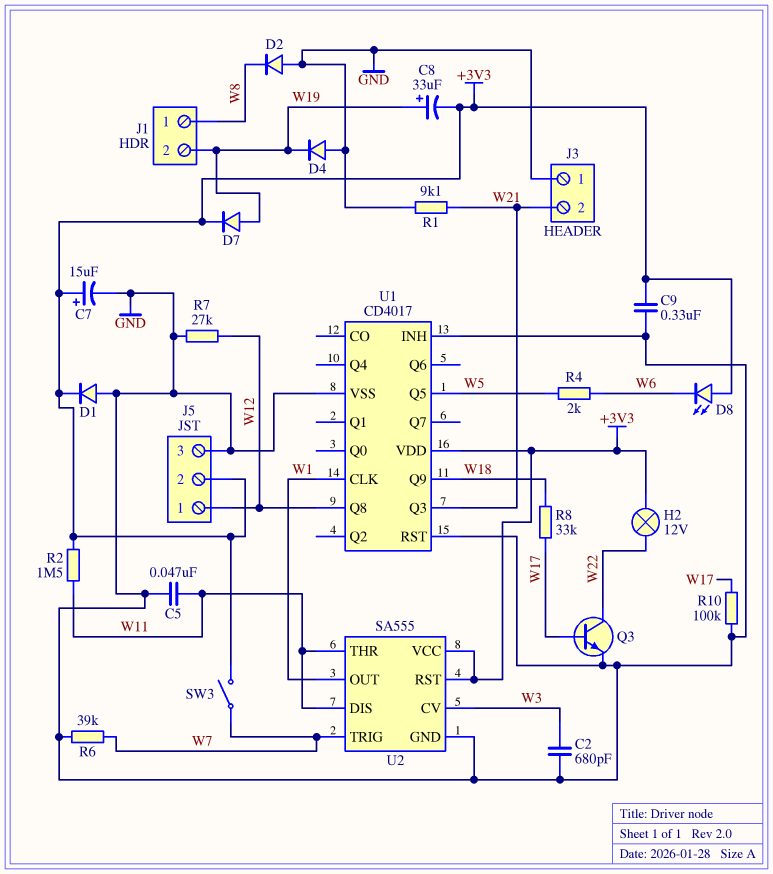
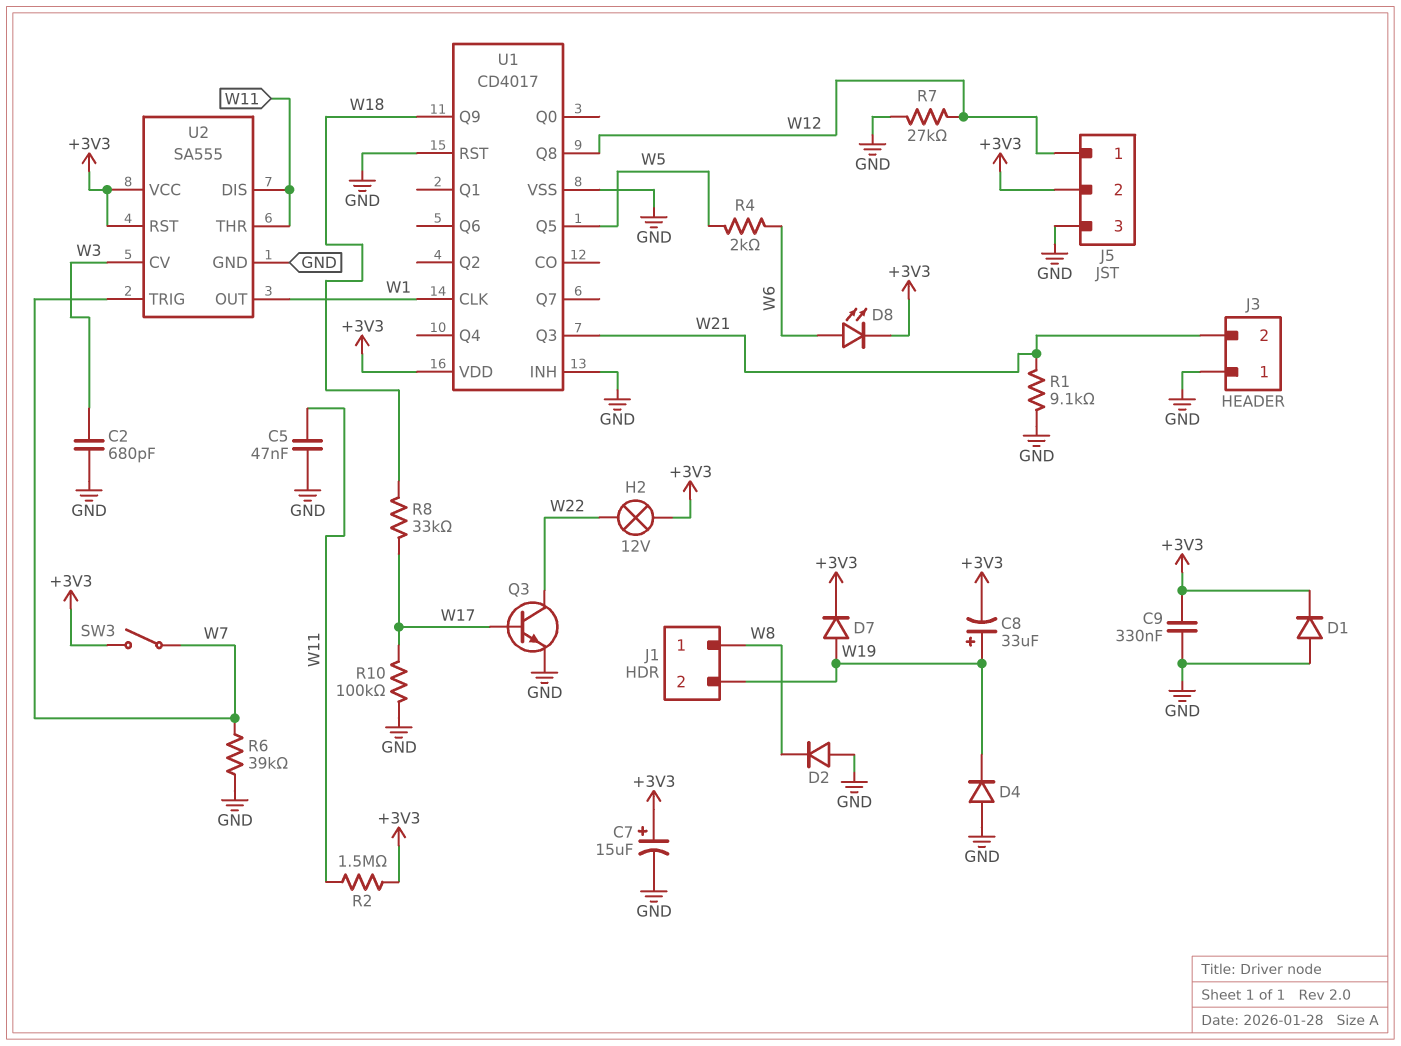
D8: LED (A +3V3, K W6) -> LED (A W6, K +3V3)

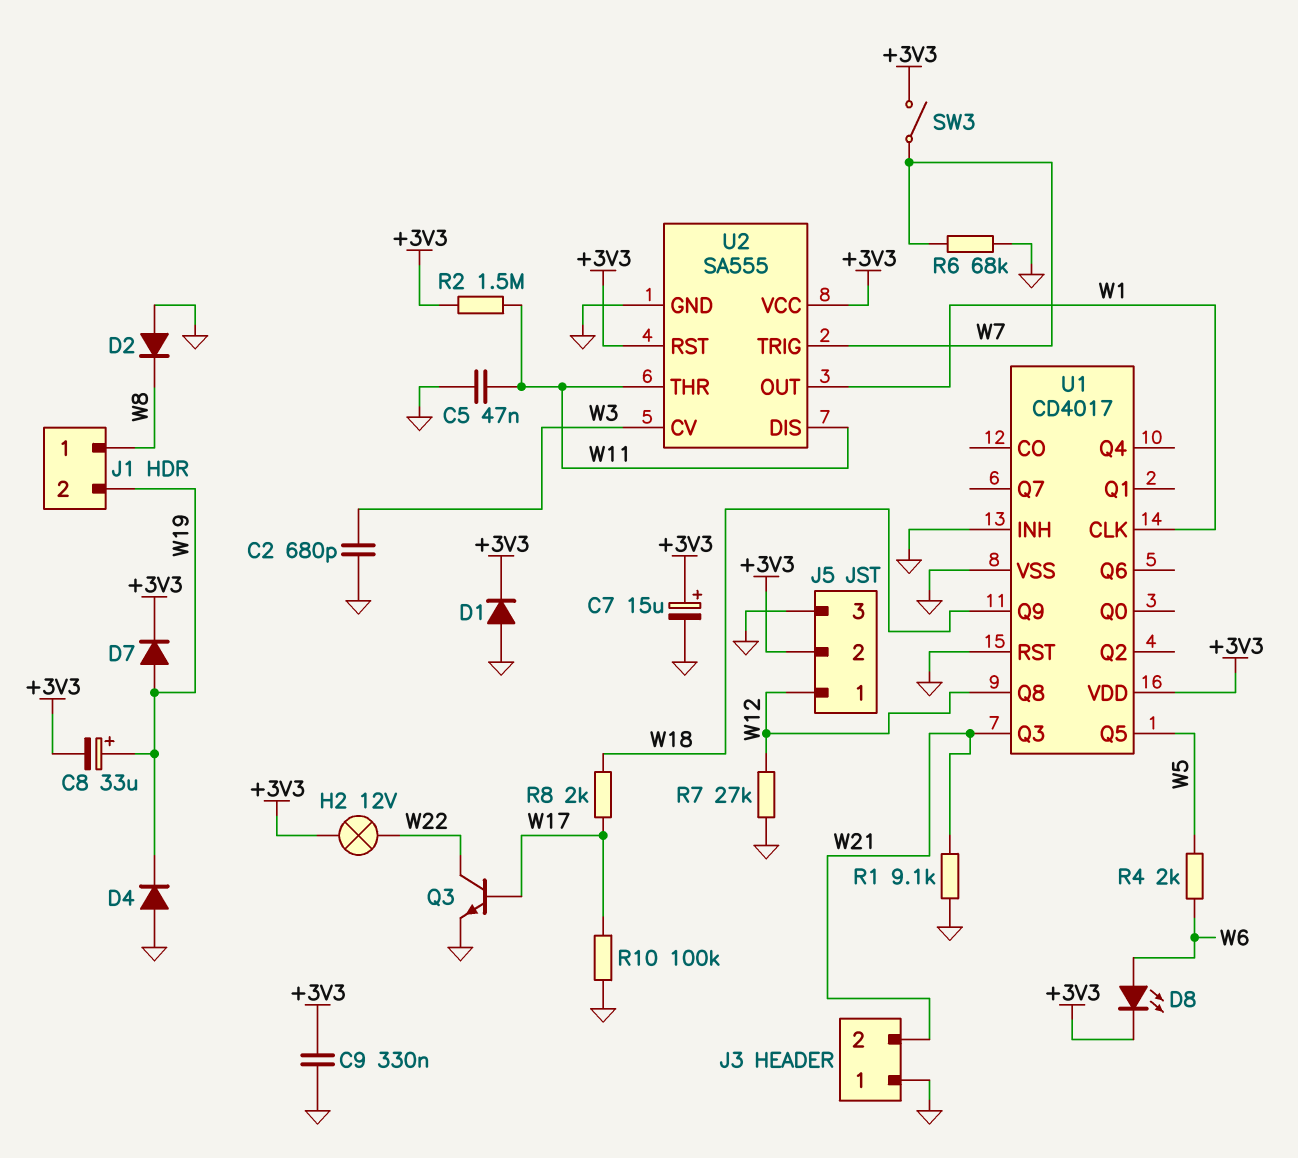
R6: 39k (GND, W7) -> 68k (GND, W7)
R8: 33k (W17, W18) -> 2k (W17, W18)

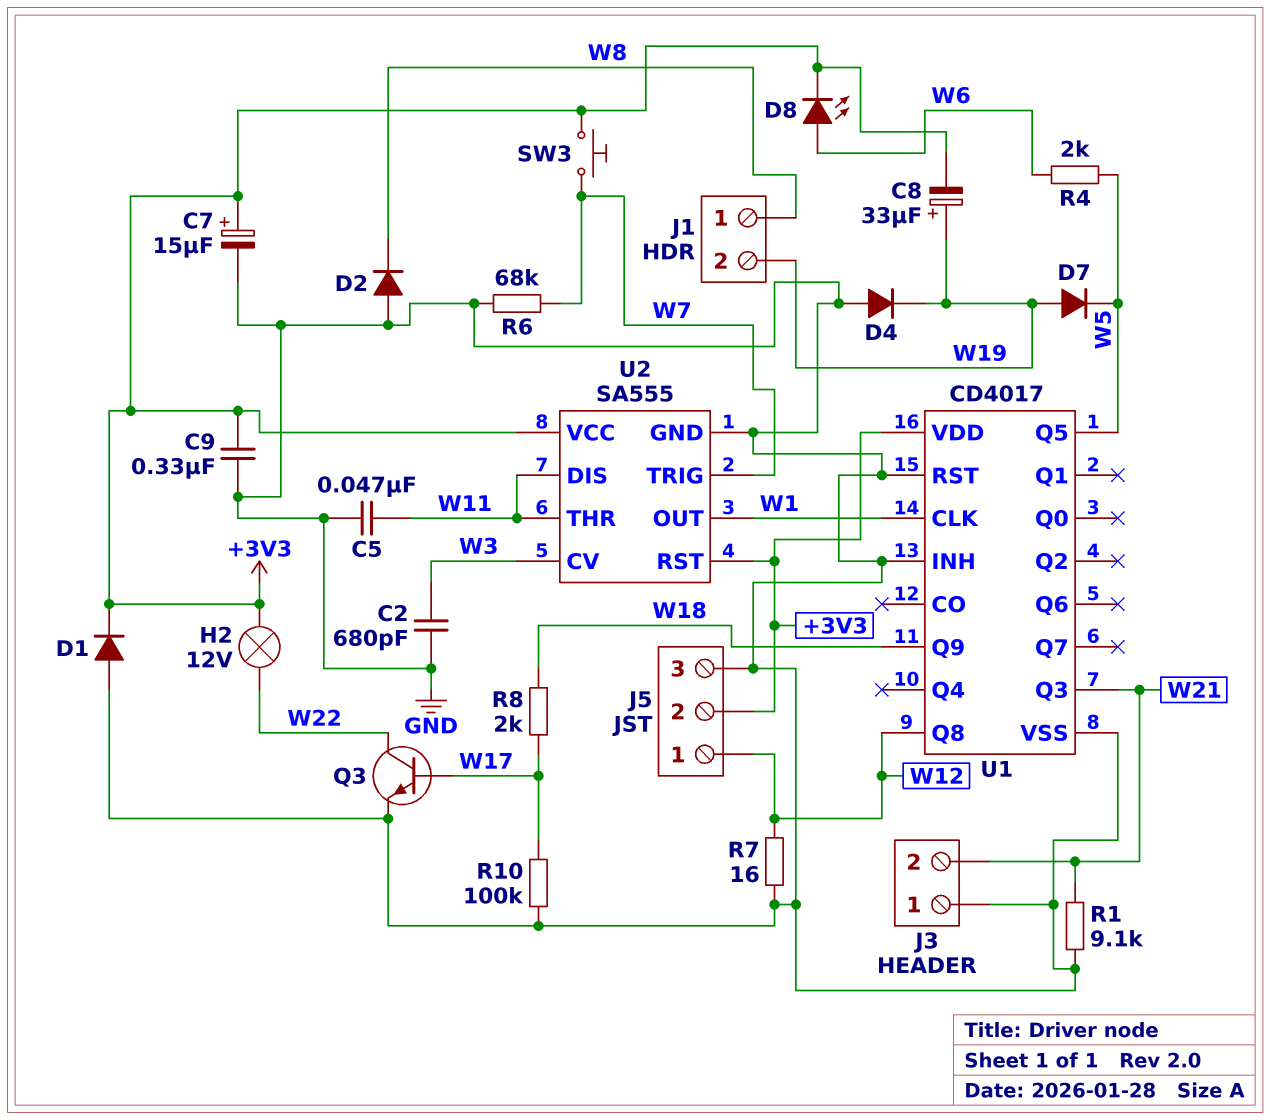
D7: diode (A W19, K +3V3) -> diode (A W19, K W5)
R2: 1.5M (+3V3, W11) -> none
R7: 27k (GND, W12) -> 16 (GND, W12)
SW3: switch (+3V3, W7) -> button (+3V3, W7)

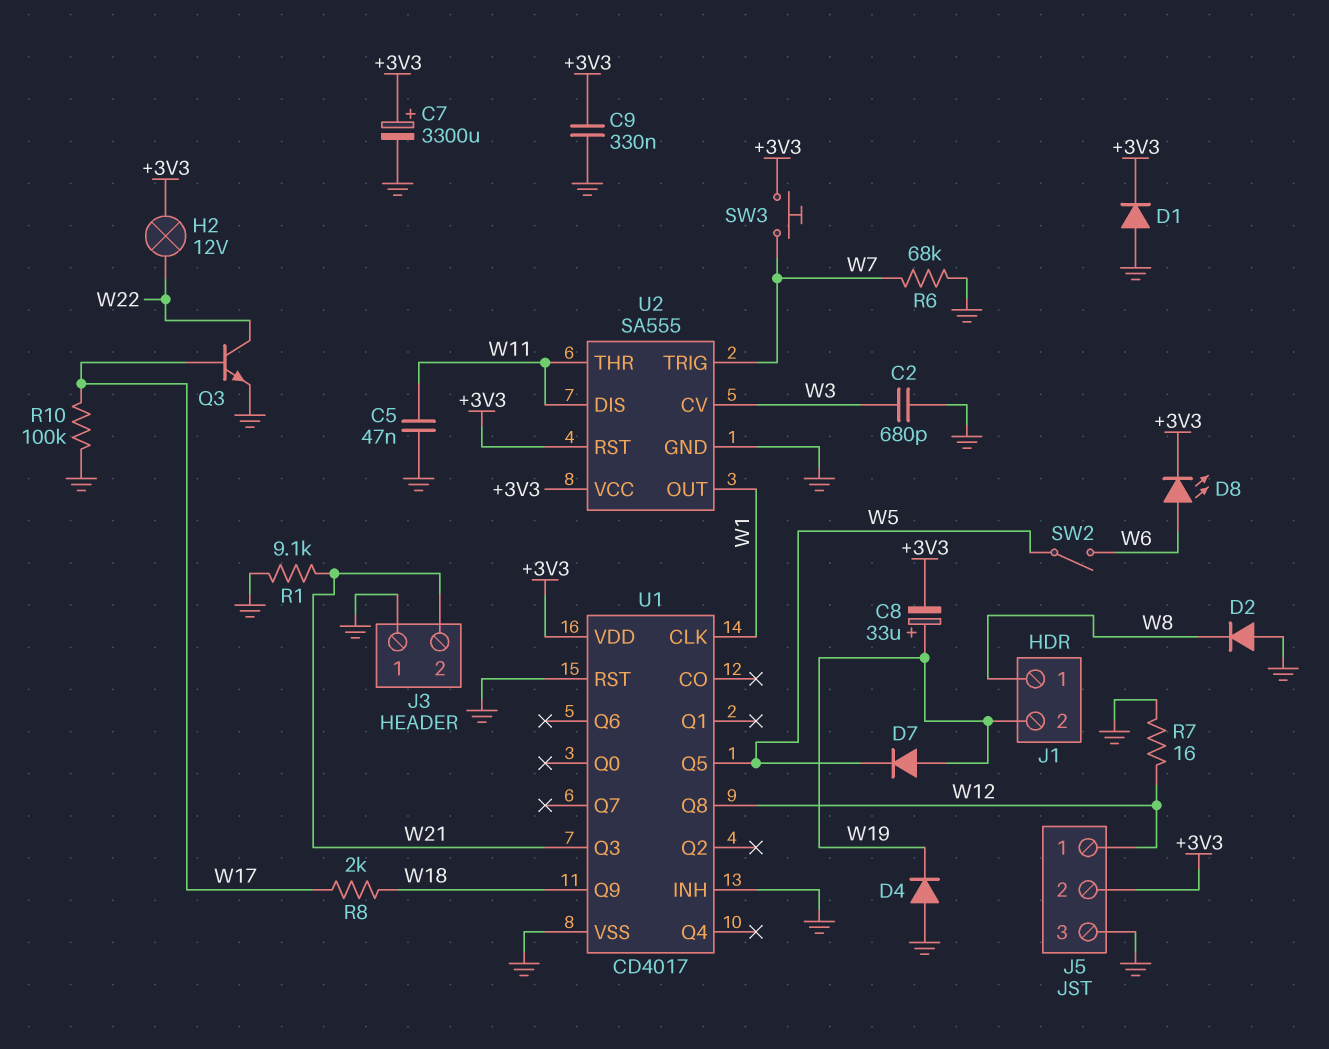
C7: 15uF (plus +3V3, minus GND) -> 3300uF (plus +3V3, minus GND)
R4: 2k (W5, W6) -> none
SW2: none -> switch (W5, W6)

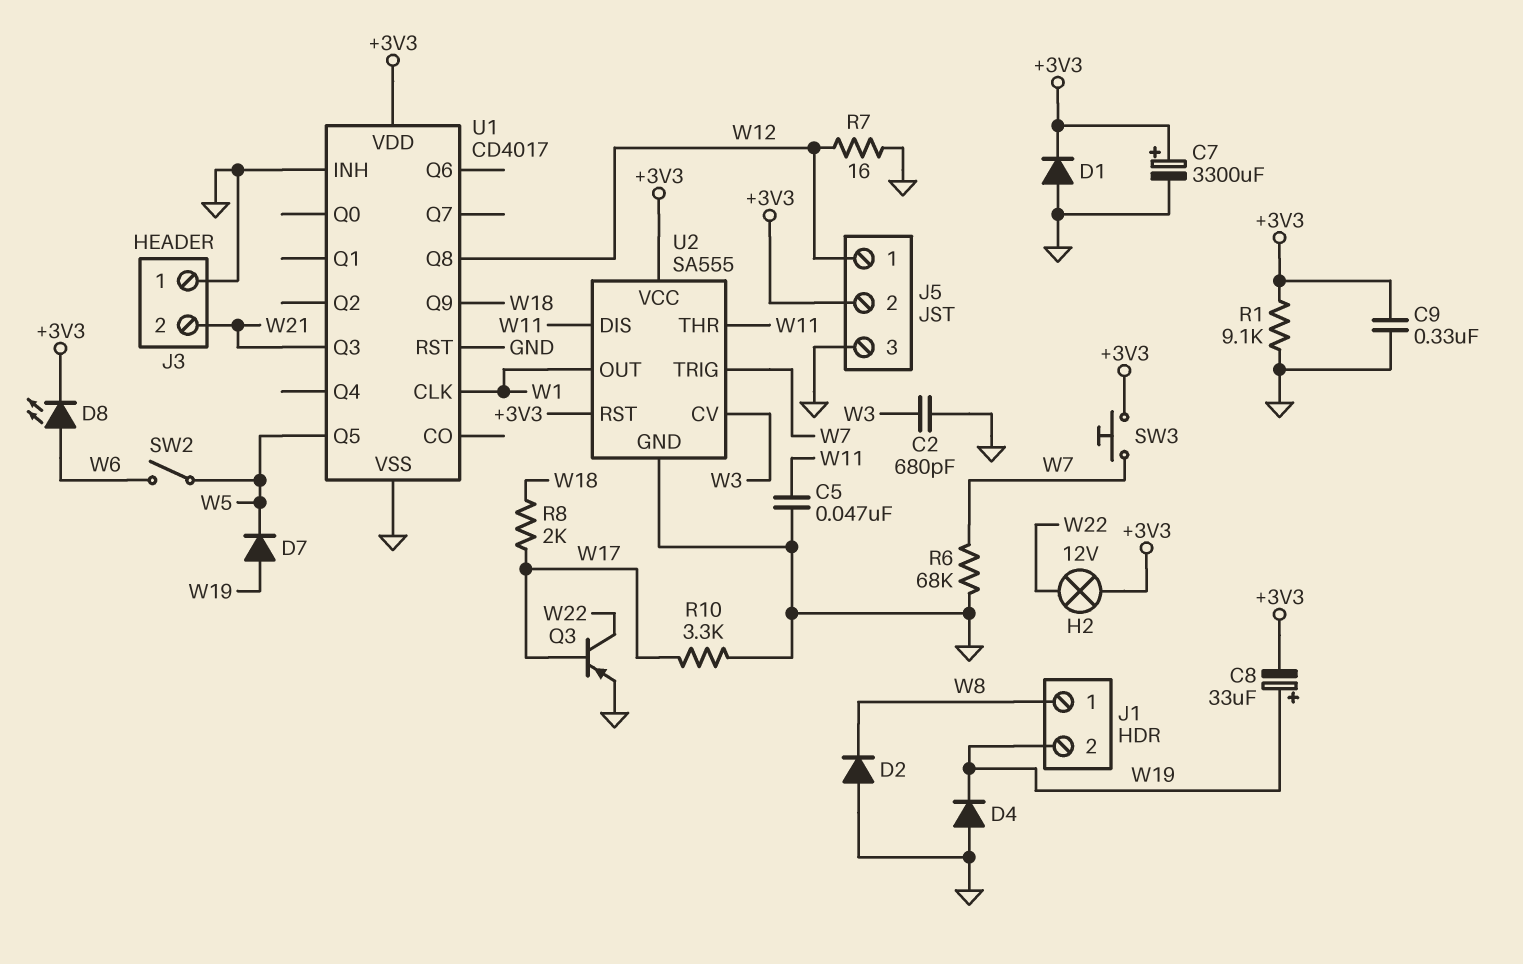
Q3: NPN (B W17, C W22, E GND) -> PNP (B W17, C W22, E GND)
R1: 9.1k (GND, W21) -> 9.1k (+3V3, GND)
R10: 100k (GND, W17) -> 3.3k (GND, W17)

